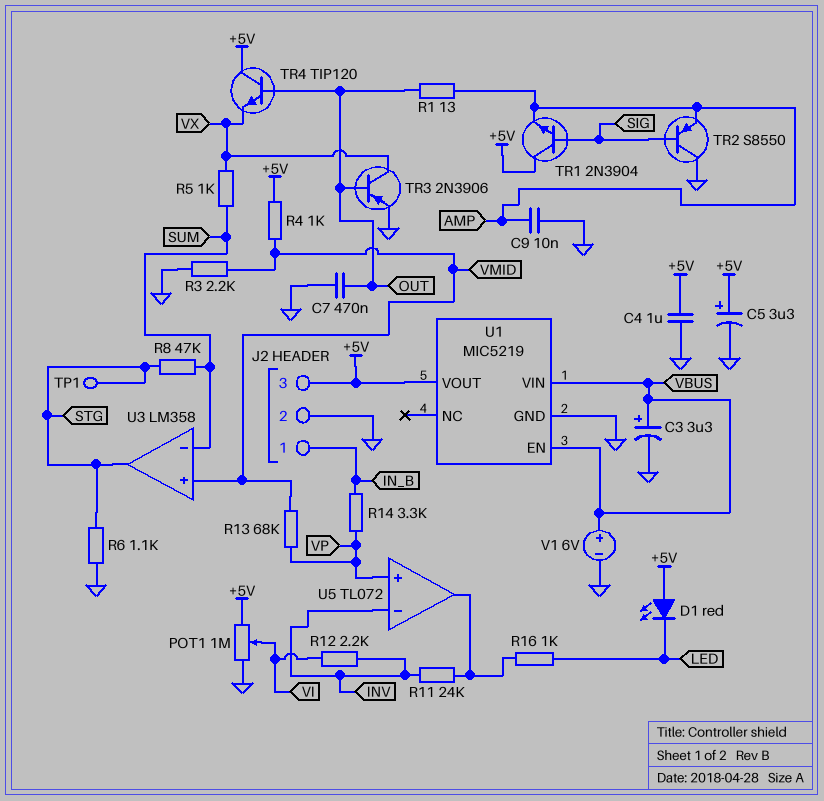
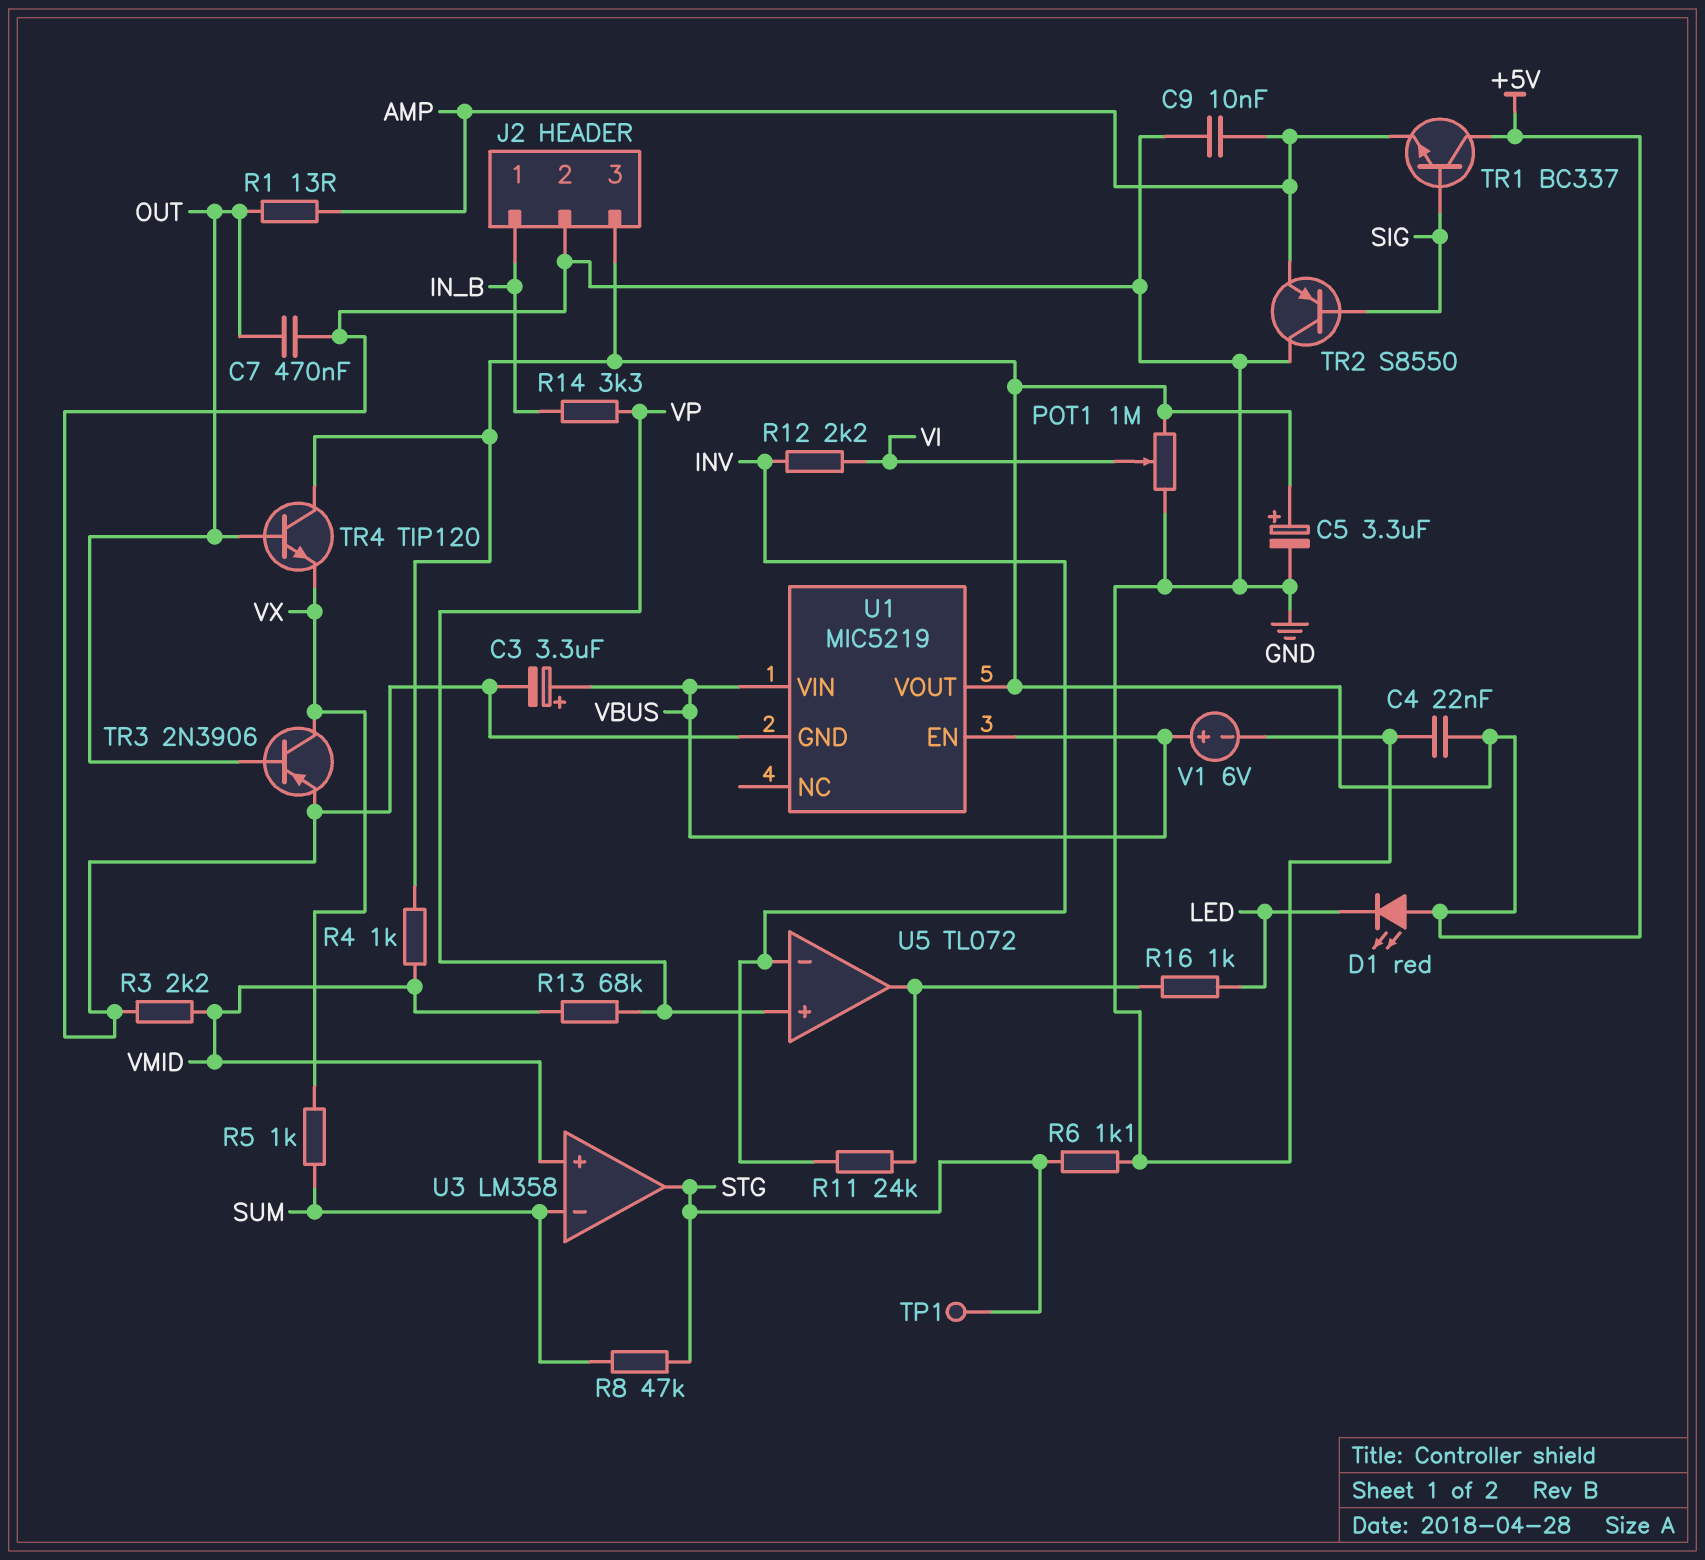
C4: 1uF (+5V, GND) -> 22nF (+5V, GND)
TR1: NPN 2N3904 (B SIG, C +5V, E AMP) -> NPN BC337 (B SIG, C +5V, E AMP)

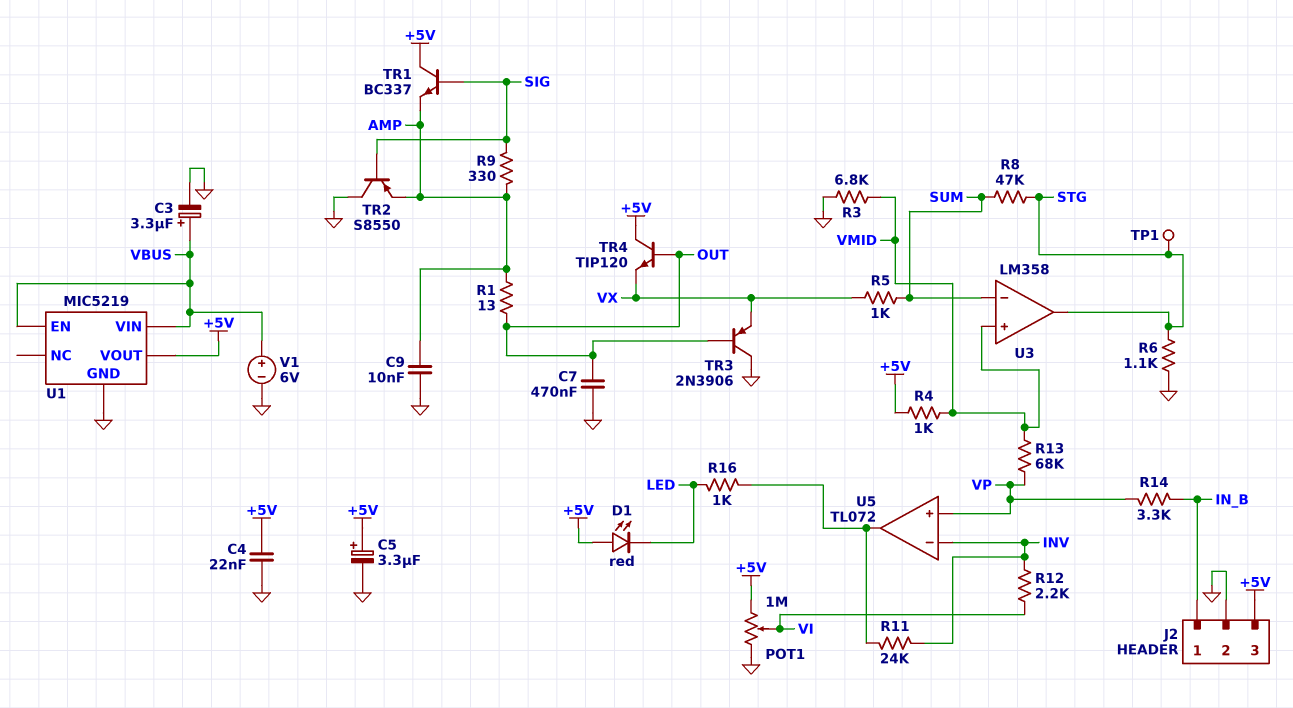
R3: 2.2k (GND, VMID) -> 6.8k (GND, VMID)
R9: none -> 330 (AMP, SIG)
TR3: PNP 2N3906 (B OUT, C VX, E GND) -> PNP 2N3906 (B OUT, C GND, E VX)

